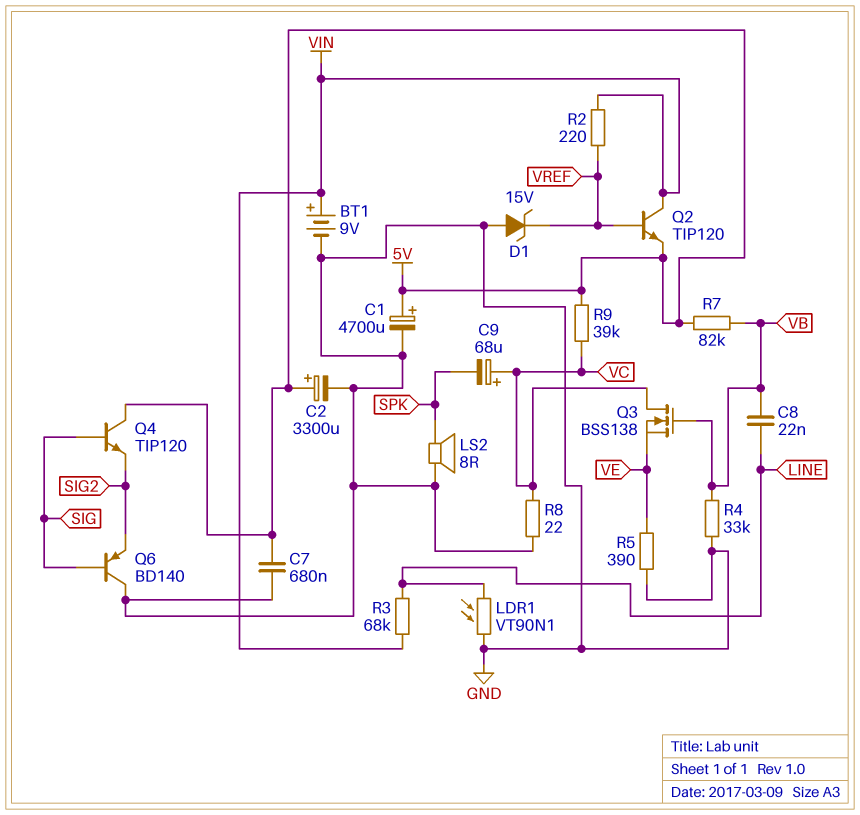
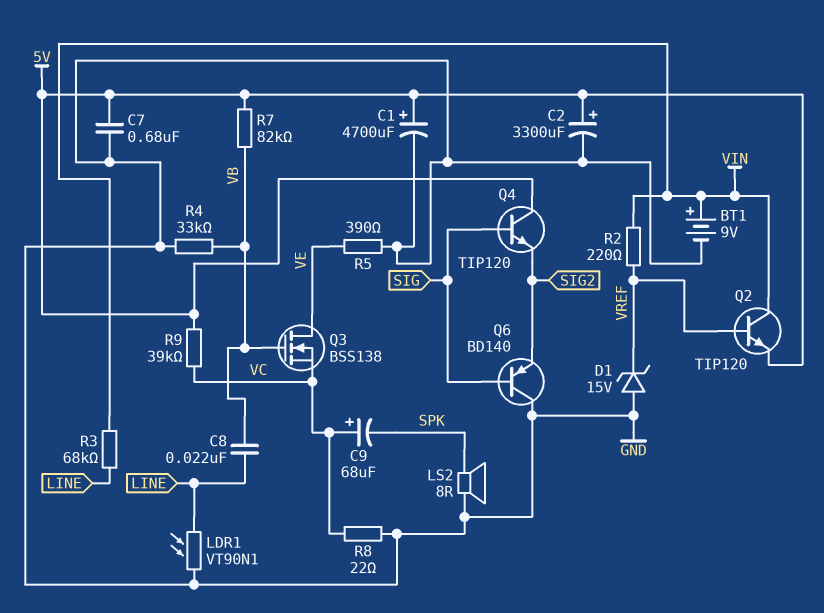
Q3: NMOS BSS138 (G VB, D VC, S VE) -> NMOS BSS138 (G VB, D VE, S VC)

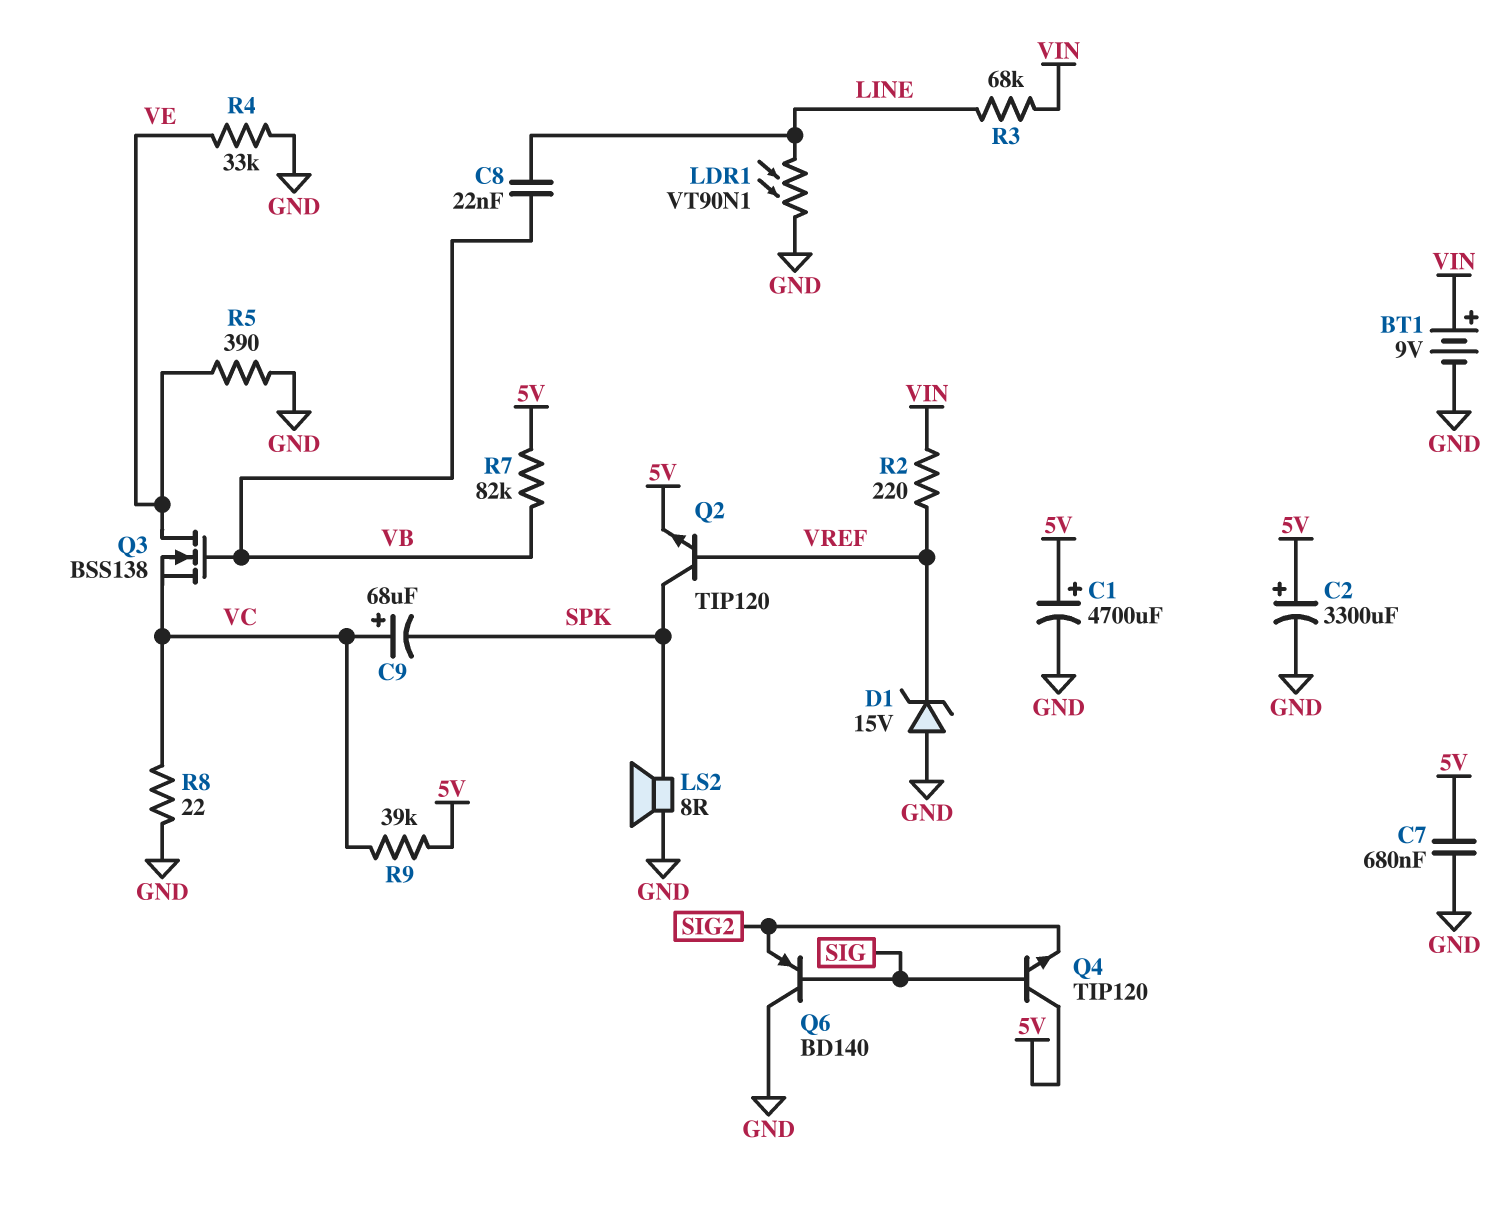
Q2: NPN TIP120 (B VREF, C VIN, E 5V) -> NPN TIP120 (B VREF, C SPK, E 5V)
R4: 33k (GND, VB) -> 33k (GND, VE)

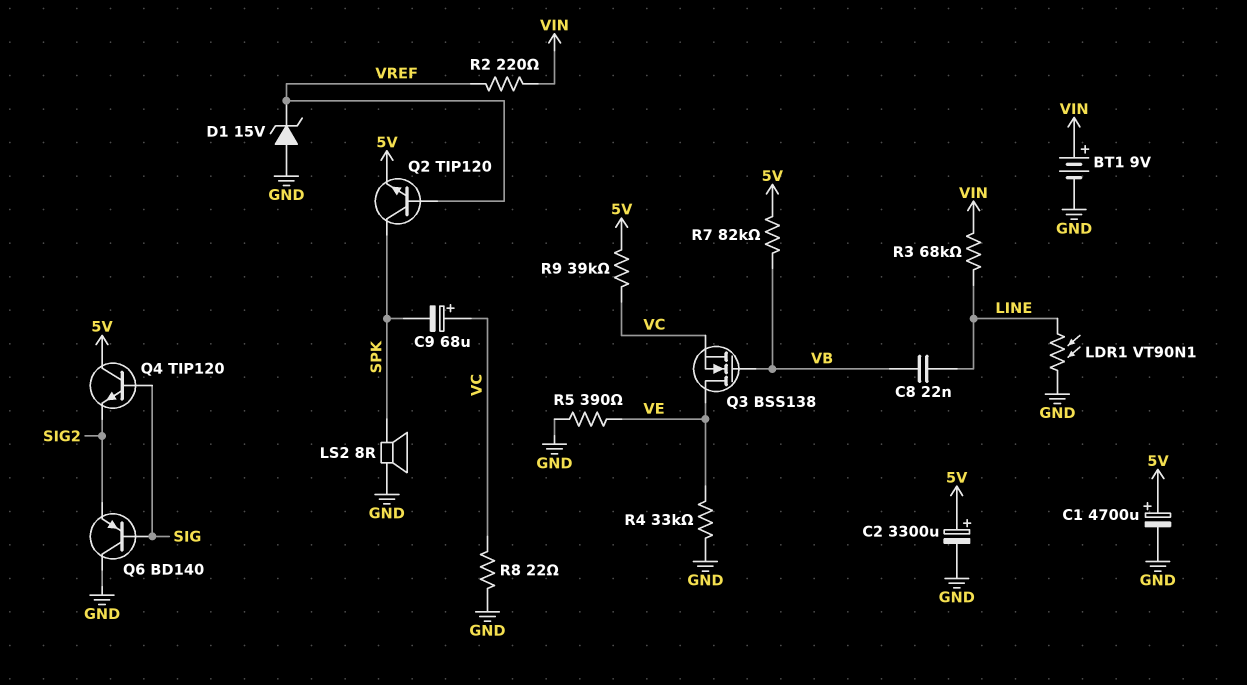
C7: 680nF (5V, GND) -> none

